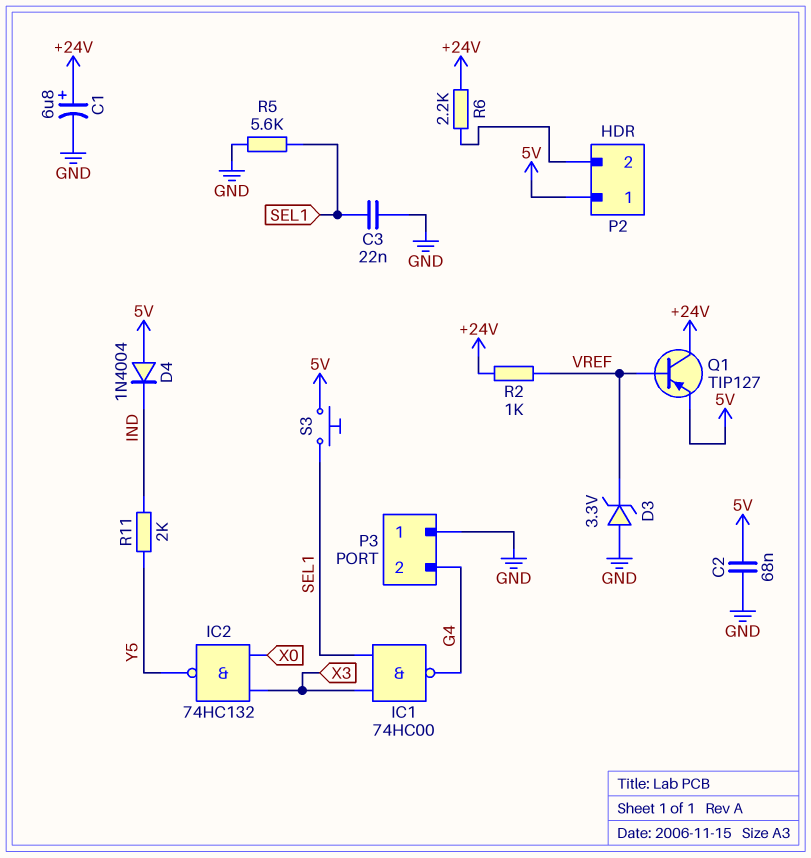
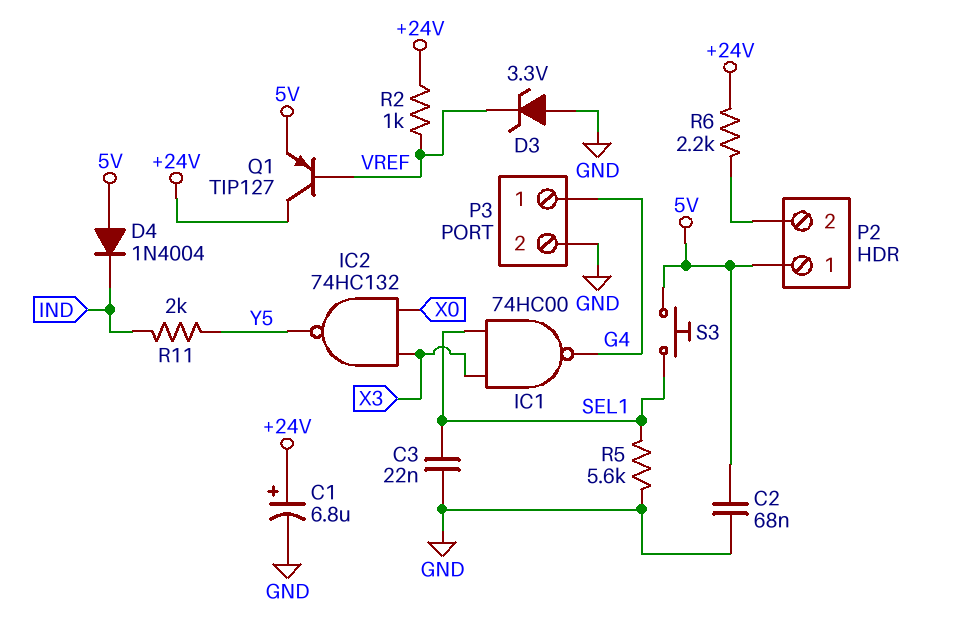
P3 pin 1: GND -> G4
P3 pin 2: G4 -> GND

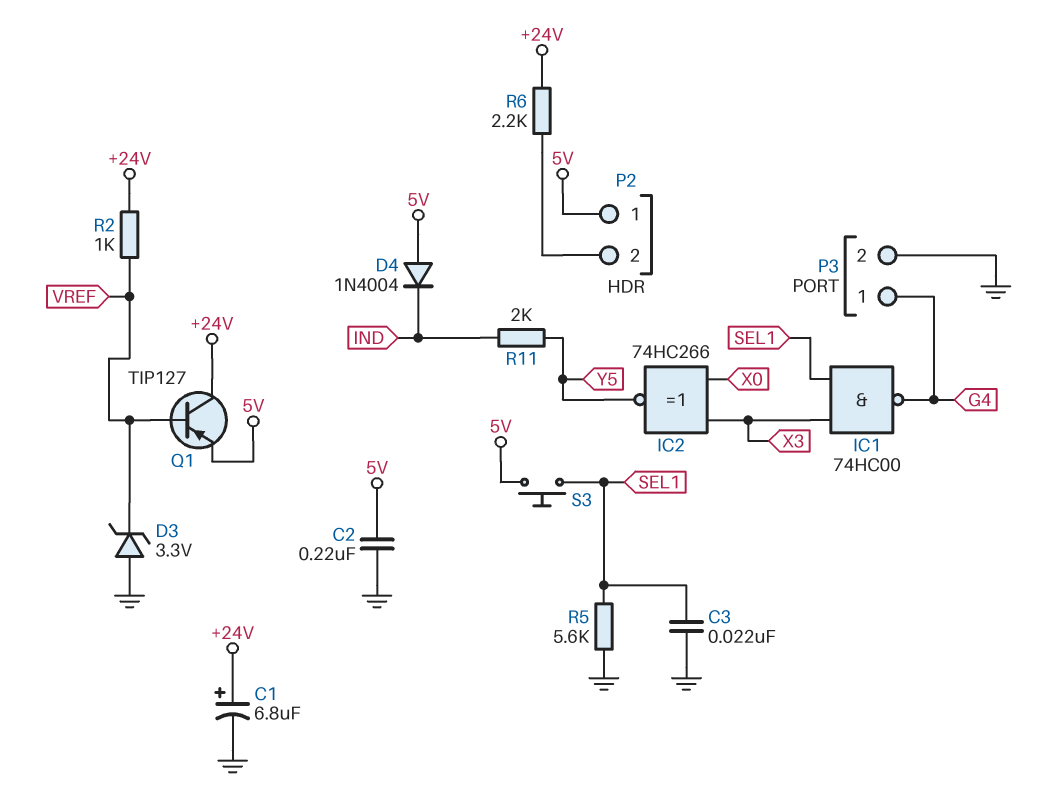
C2: 68nF (5V, GND) -> 220nF (5V, GND)
IC2: NAND 74HC132 (in X0, in X3, out Y5) -> XNOR 74HC266 (in X0, in X3, out Y5)

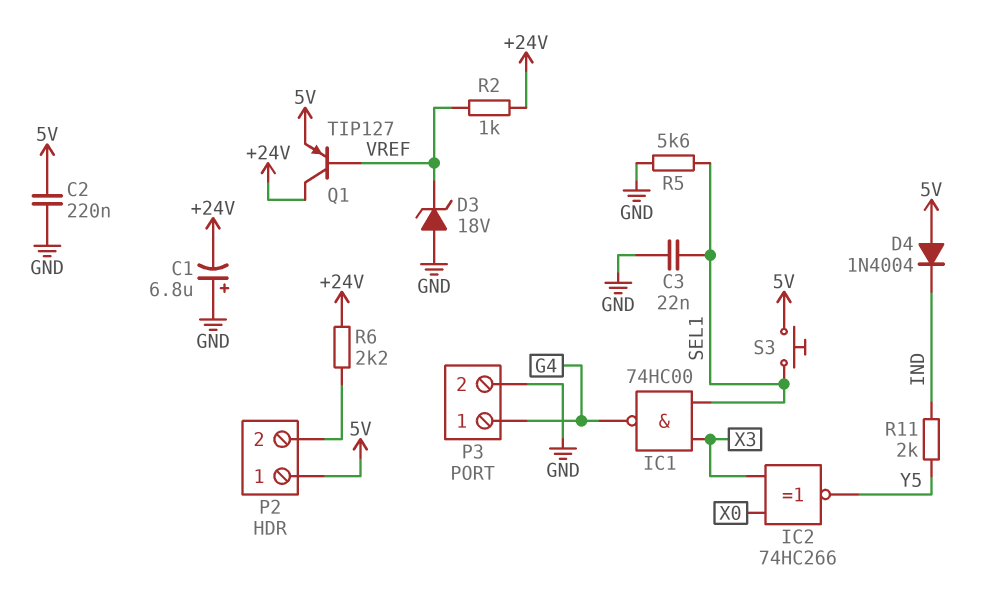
C1: 6.8uF (plus +24V, minus GND) -> 6.8uF (plus GND, minus +24V)
D3: zener 3.3V (A GND, K VREF) -> zener 18V (A GND, K VREF)

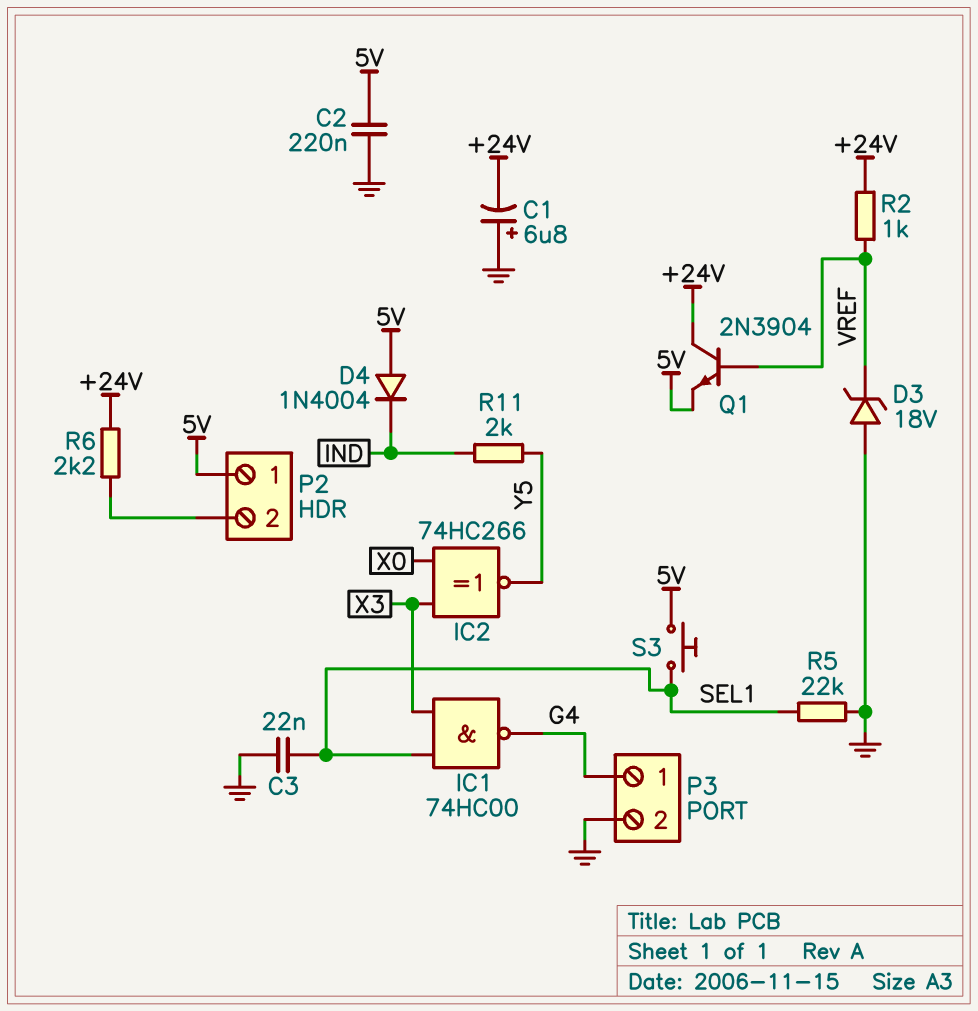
Q1: PNP TIP127 (B VREF, C +24V, E 5V) -> NPN 2N3904 (B VREF, C +24V, E 5V)
R5: 5.6k (GND, SEL1) -> 22k (GND, SEL1)

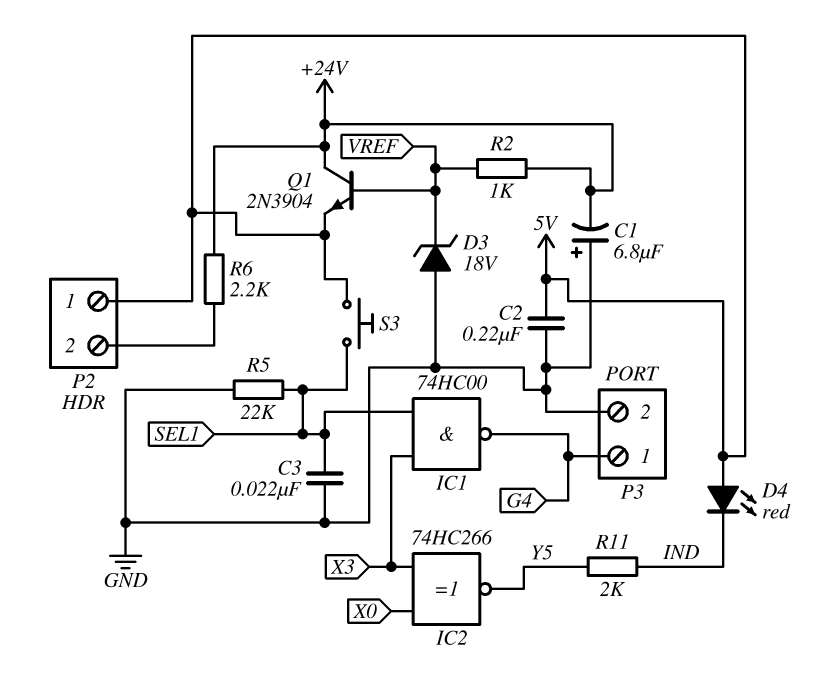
D4: diode 1N4004 (A 5V, K IND) -> LED red (A 5V, K IND)

